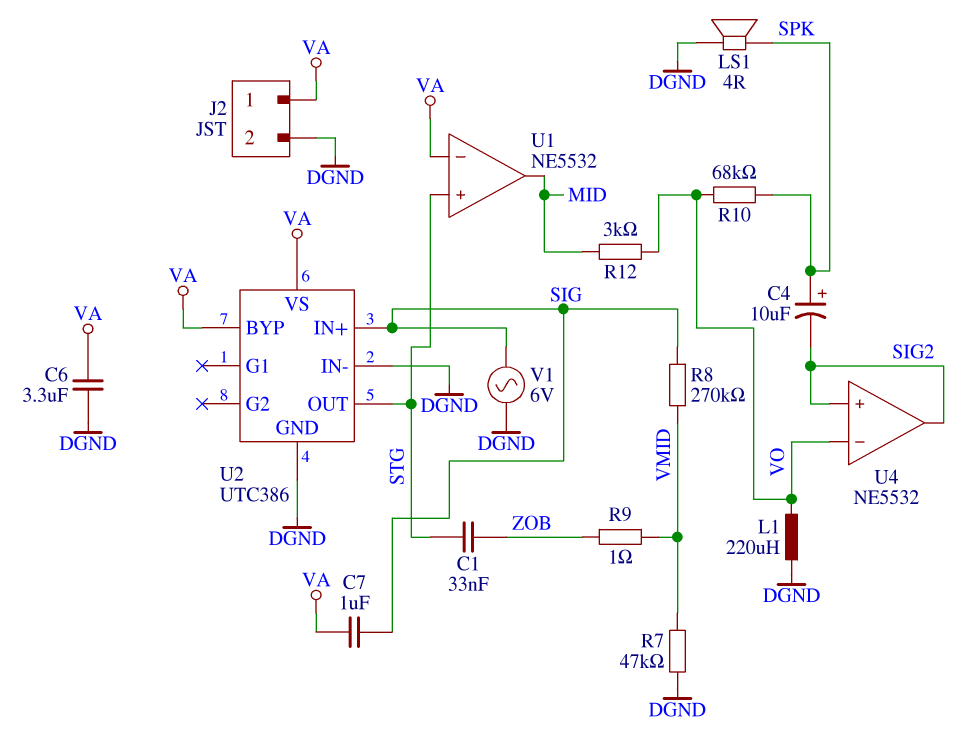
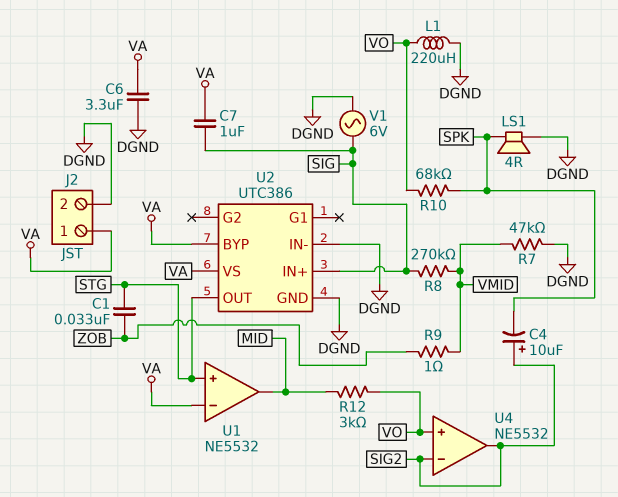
C4: 10uF (plus SPK, minus SIG2) -> 10uF (plus SIG2, minus SPK)
U4 pin in+: SIG2 -> VO
U4 pin in-: VO -> SIG2

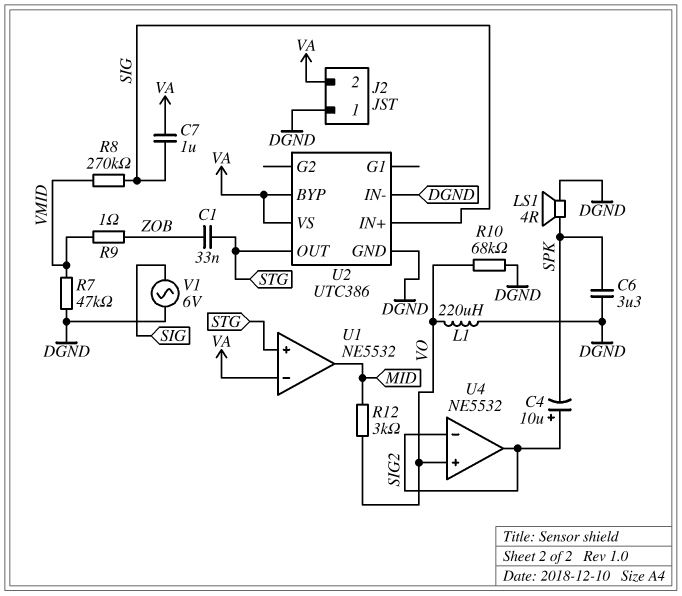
C6: 3.3uF (DGND, VA) -> 3.3uF (DGND, SPK)
J2 pin 1: VA -> DGND
J2 pin 2: DGND -> VA
R10: 68k (SPK, VO) -> 68k (DGND, VO)

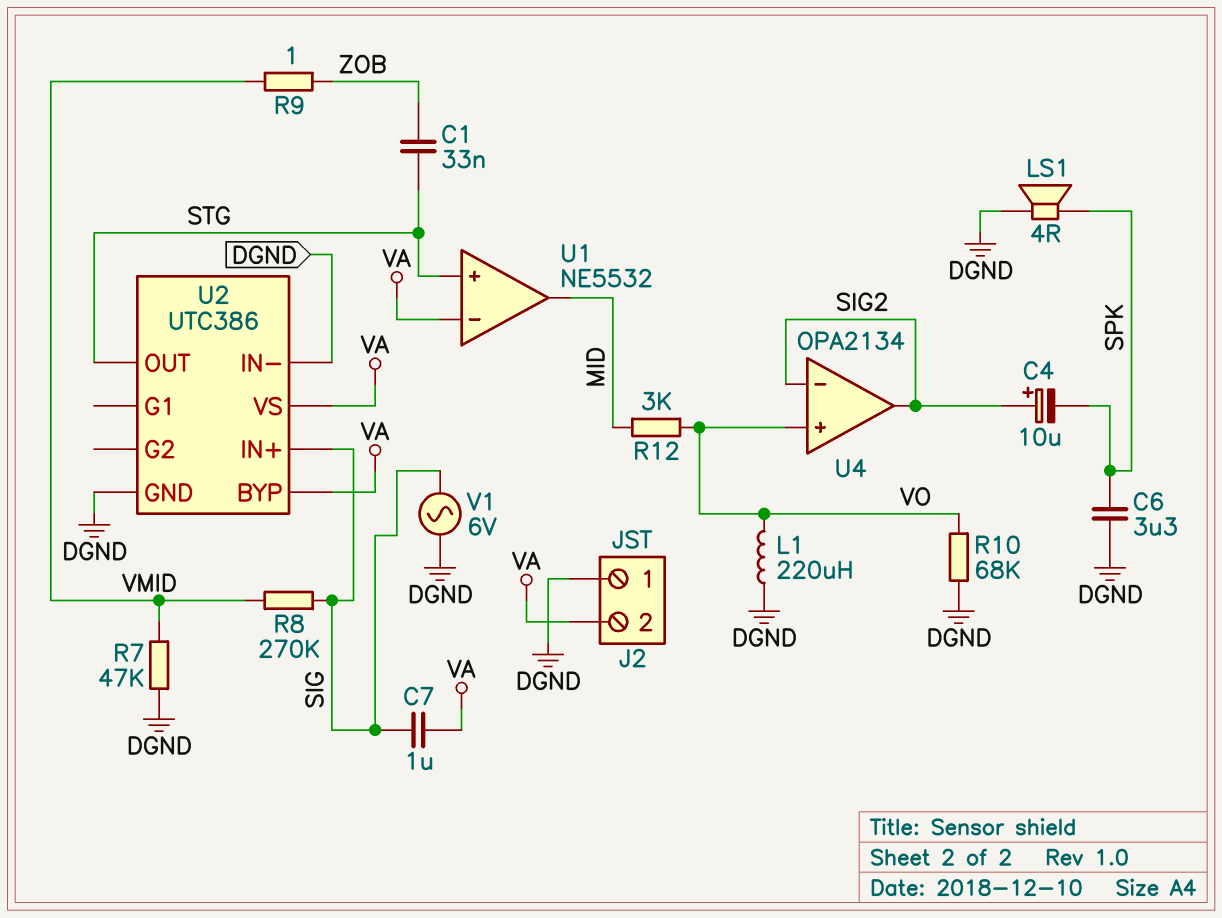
U4: NE5532 -> OPA2134

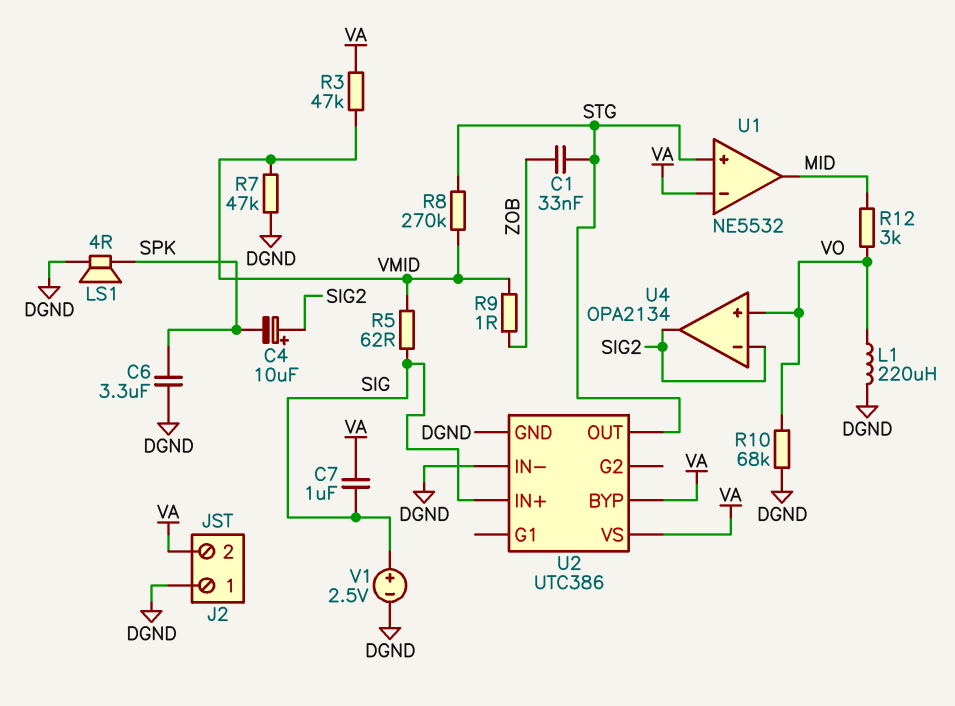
R3: none -> 47k (VA, VMID)
R5: none -> 62 (SIG, VMID)
R8: 270k (SIG, VMID) -> 270k (STG, VMID)
V1: AC 6V (DGND, SIG) -> 2.5V (plus SIG, minus DGND)

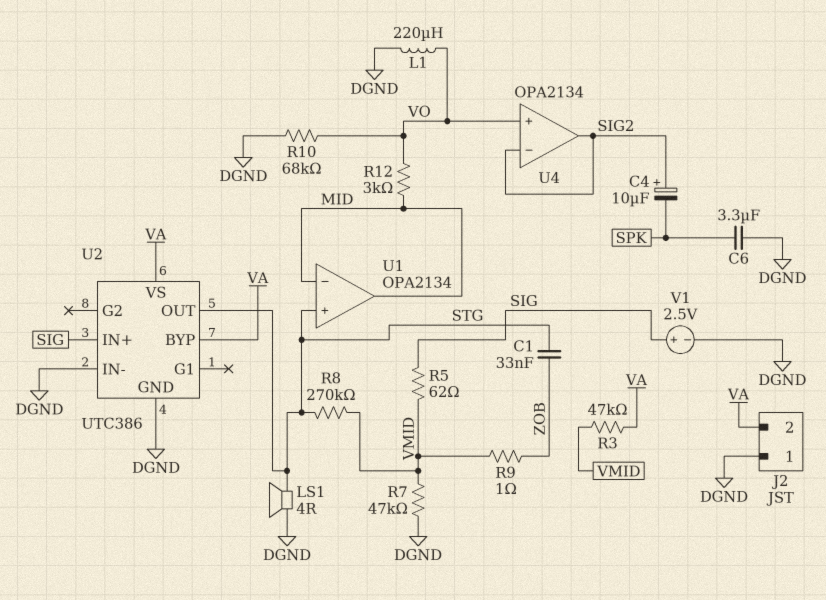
C7: 1uF (SIG, VA) -> none
LS1: speaker 4R (DGND, SPK) -> speaker 4R (DGND, STG)
U1: NE5532 -> OPA2134
U1 pin in-: VA -> MID

